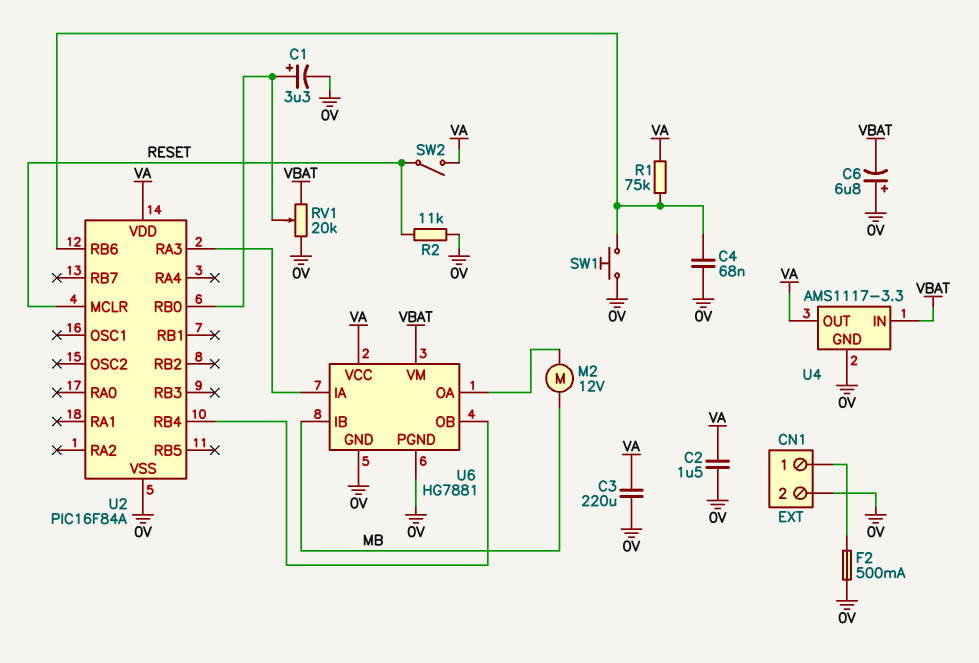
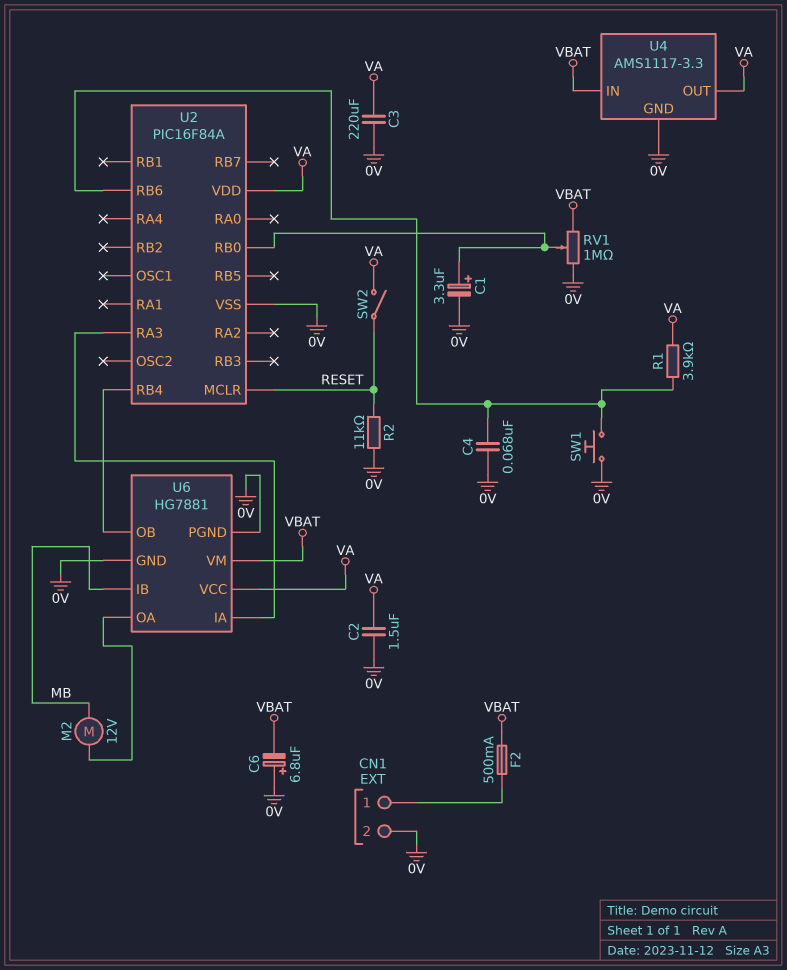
F2: 500mA (0V, CN1/1) -> 500mA (CN1/1, VBAT)
R1: 75k (U2/RB6, VA) -> 3.9k (U2/RB6, VA)
RV1: 20k (0V, VBAT, wiper U2/RB0) -> 1M (0V, VBAT, wiper U2/RB0)

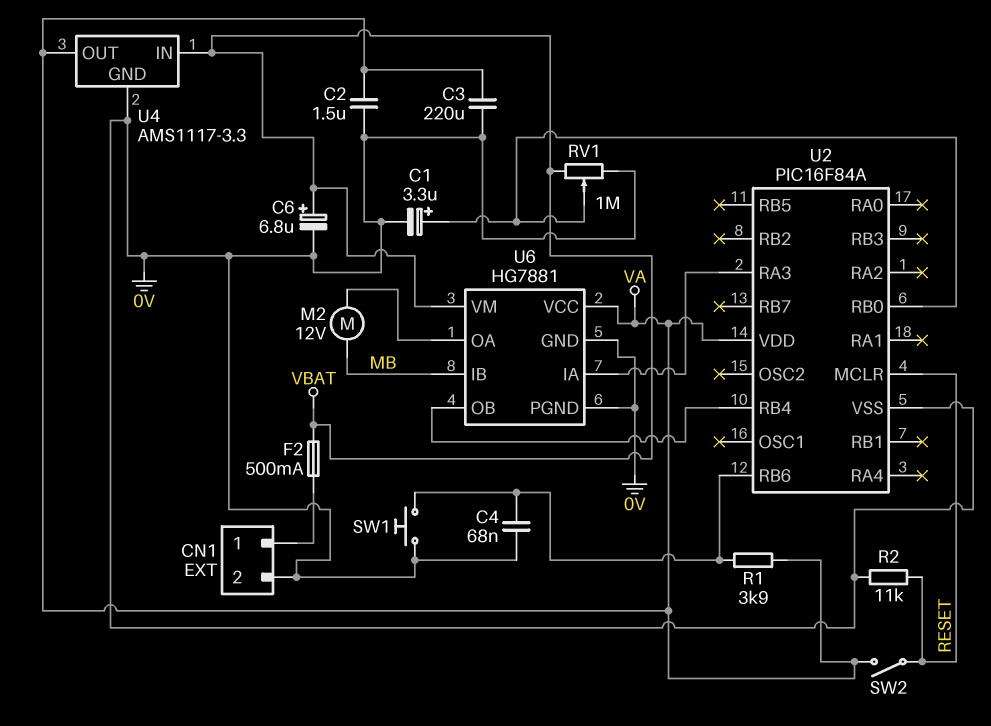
C6: 6.8uF (plus 0V, minus VBAT) -> 6.8uF (plus VBAT, minus 0V)

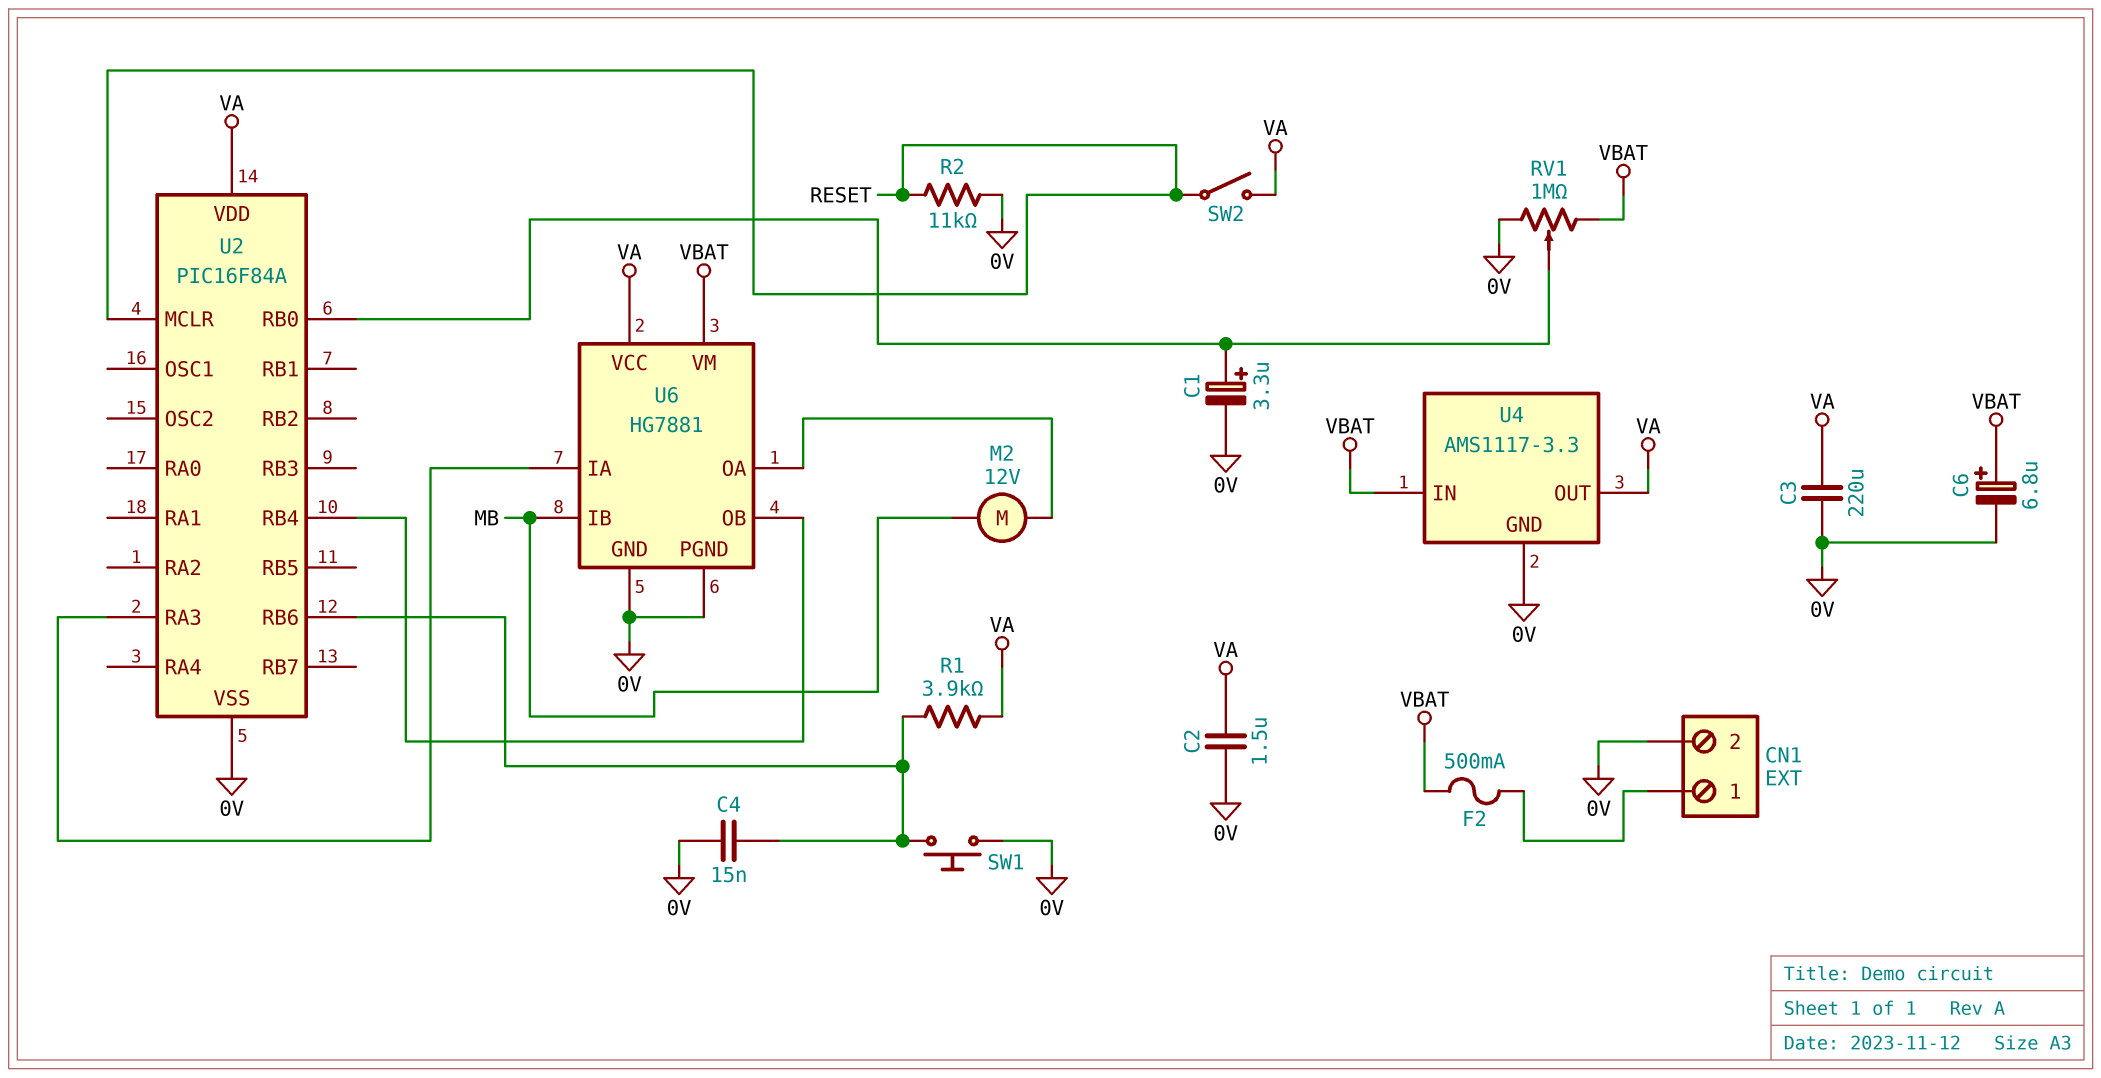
C4: 68nF (0V, U2/RB6) -> 15nF (0V, U2/RB6)

